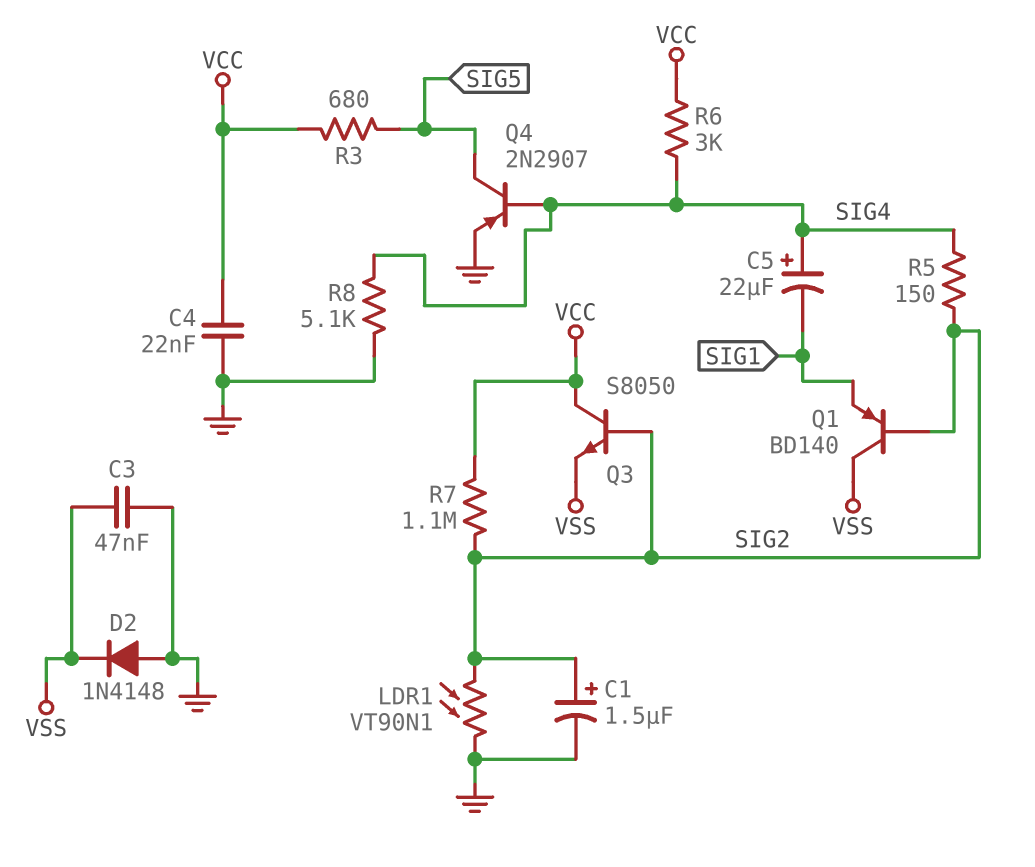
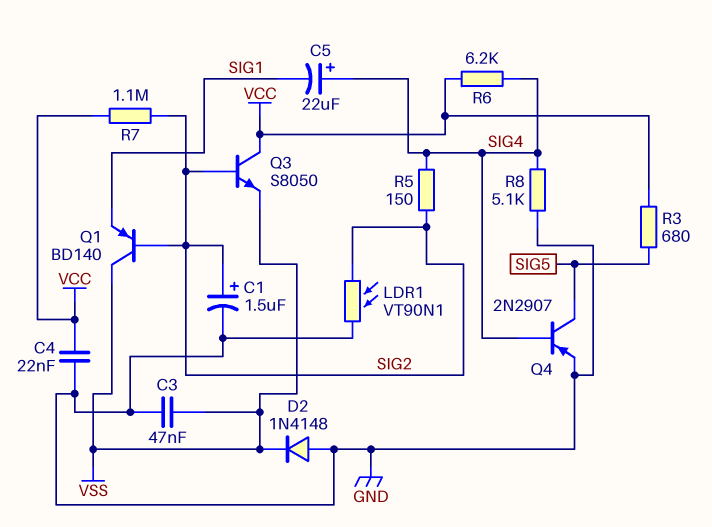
R6: 3k (SIG4, VCC) -> 6.2k (SIG4, VCC)

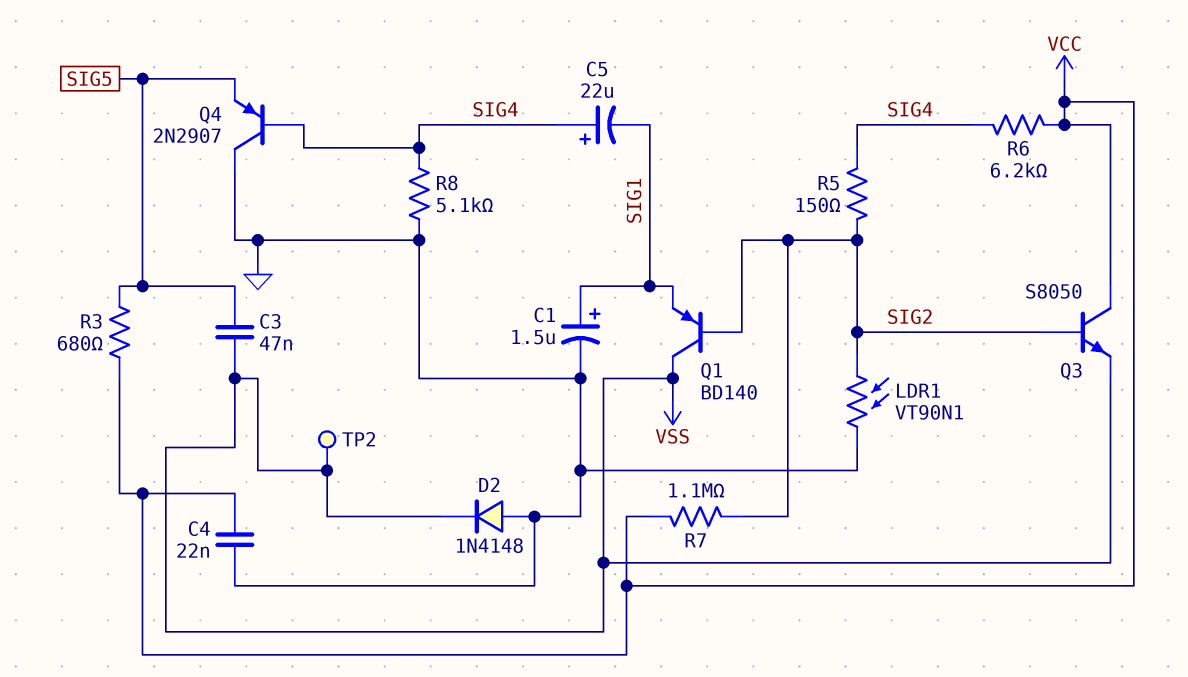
C1: 1.5uF (plus SIG2, minus GND) -> 1.5uF (plus SIG1, minus GND)
C3: 47nF (GND, VSS) -> 47nF (SIG5, VSS)
Q4: PNP 2N2907 (B SIG4, C SIG5, E GND) -> PNP 2N2907 (B SIG4, C GND, E SIG5)
TP2: none -> test point (VSS)

